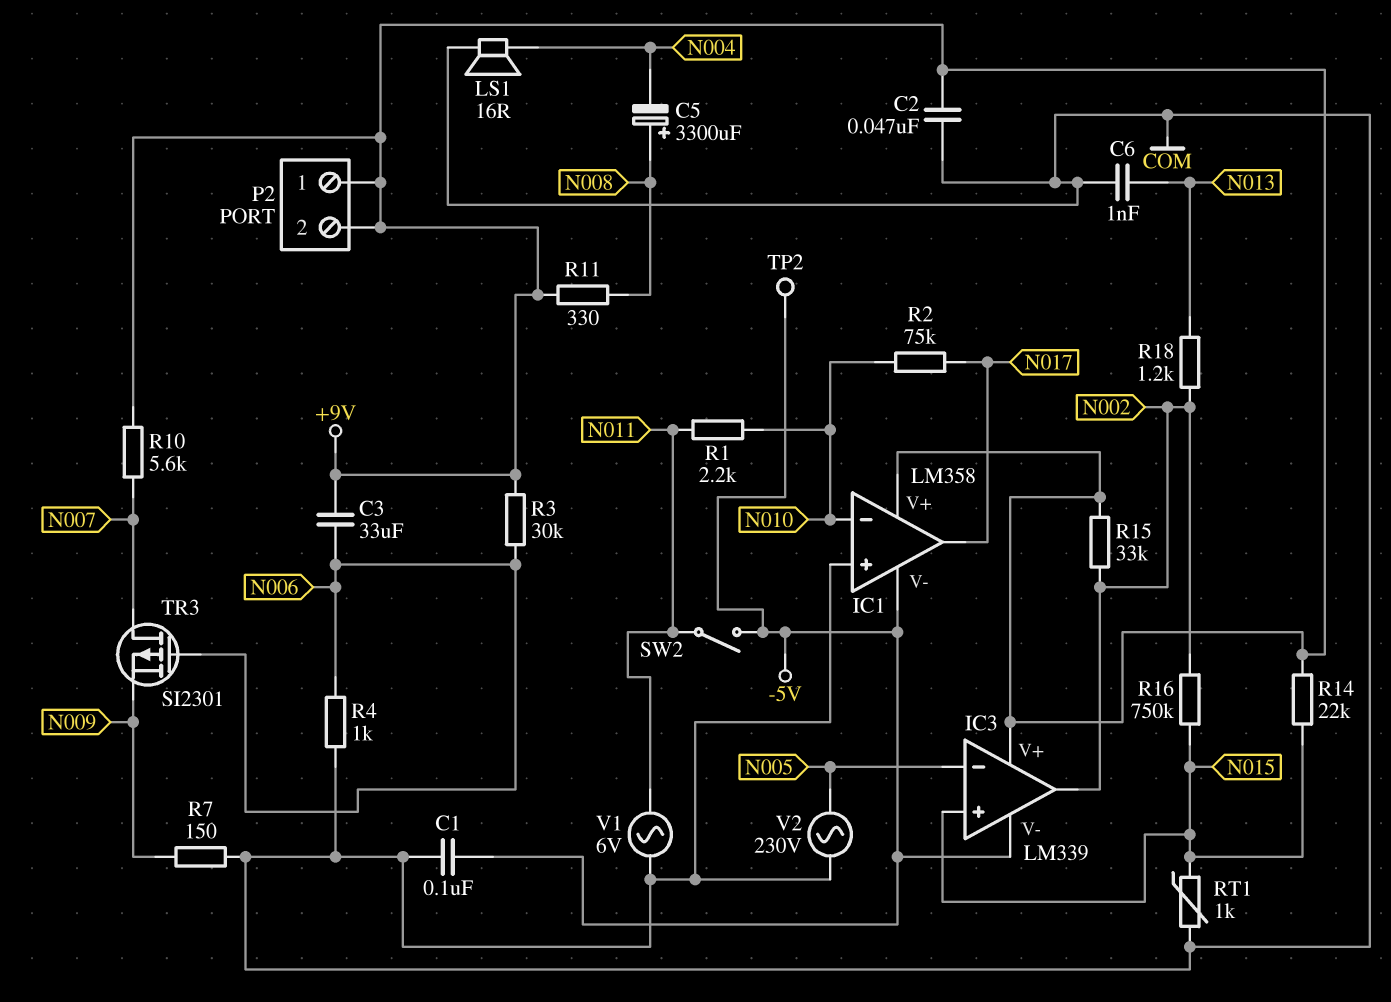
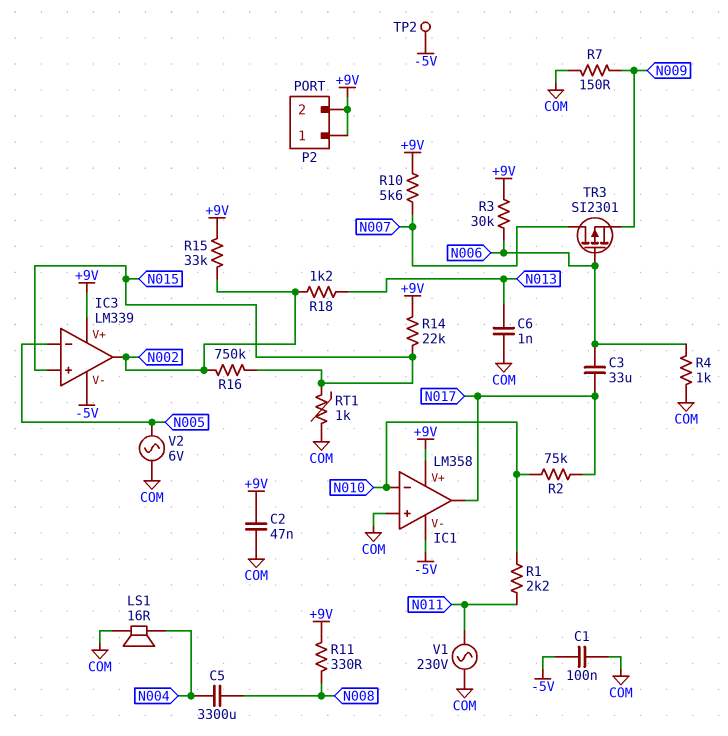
C3: 33uF (+9V, N006) -> 33uF (N006, N017)
C5: 3300uF (plus N008, minus N004) -> 3300uF (N004, N008)
SW2: switch (-5V, N011) -> none
V1: AC 6V (COM, N011) -> AC 230V (COM, N011)
V2: AC 230V (COM, N005) -> AC 6V (COM, N005)

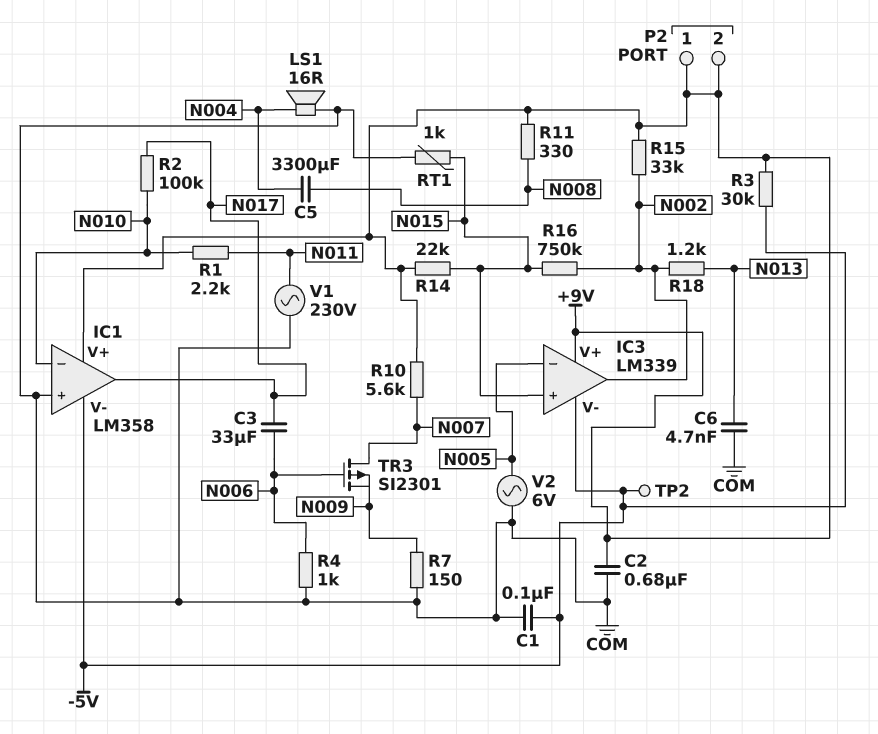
C2: 47nF (+9V, COM) -> 680nF (+9V, COM)
C6: 1nF (COM, N013) -> 4.7nF (COM, N013)
R2: 75k (N010, N017) -> 100k (N010, N017)
R3: 30k (+9V, N006) -> 30k (+9V, -5V)

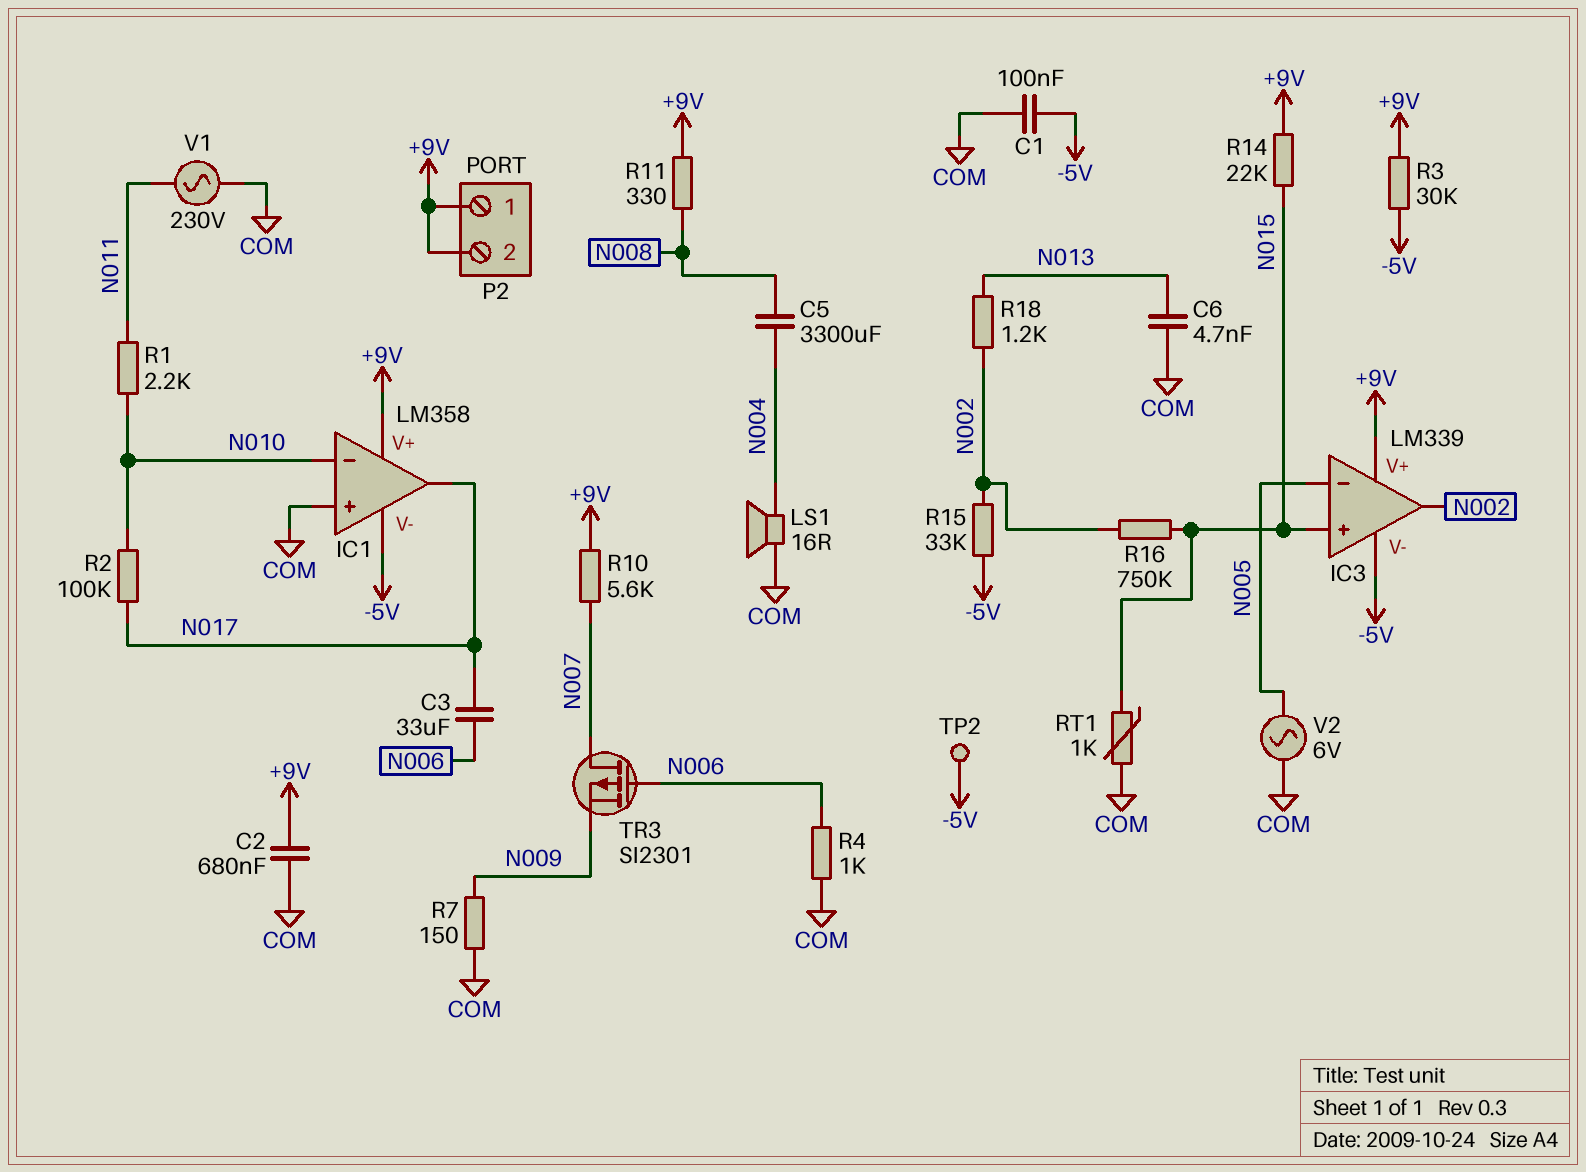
R15: 33k (+9V, N002) -> 33k (-5V, N002)

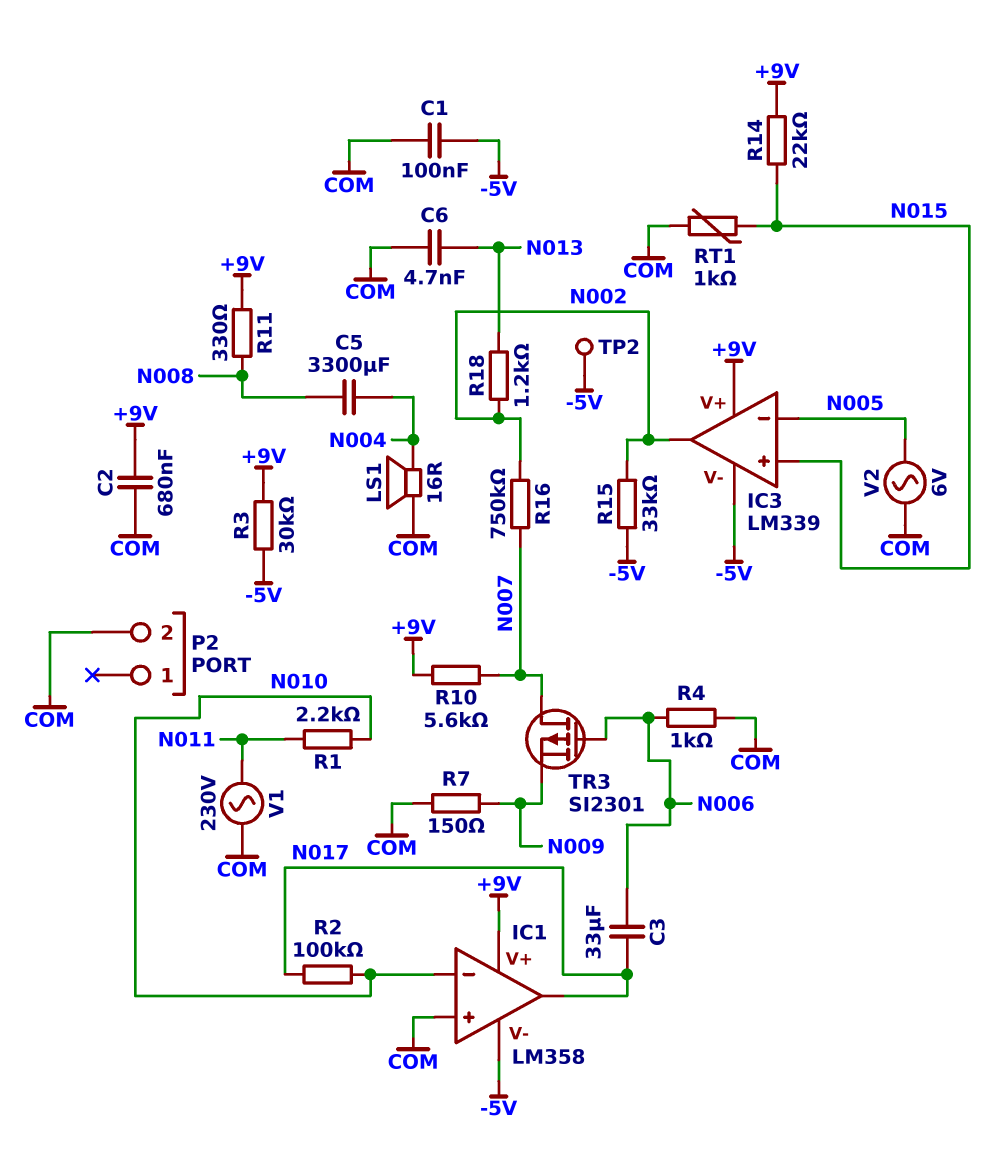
P2 pin 1: +9V -> none
P2 pin 2: +9V -> COM
R16: 750k (N002, N015) -> 750k (N002, N007)

